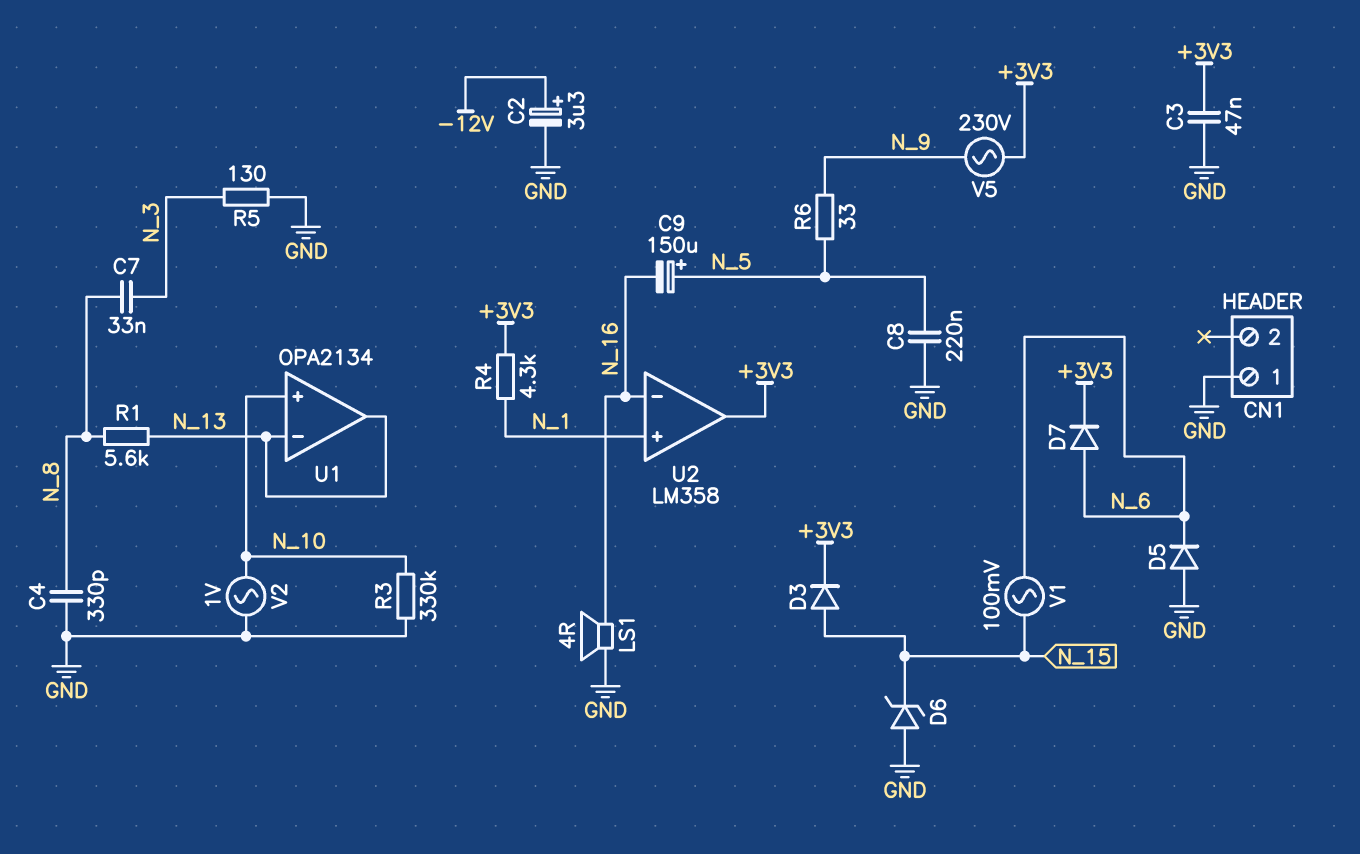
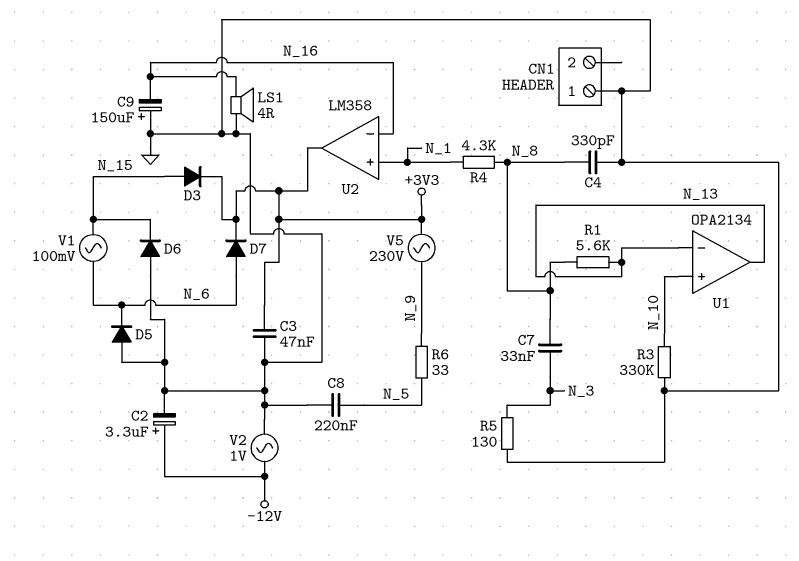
C9: 150uF (plus N_5, minus N_16) -> 150uF (plus GND, minus N_16)
D6: zener (A GND, K N_15) -> diode (A GND, K N_15)
R4: 4.3k (+3V3, N_1) -> 4.3k (N_1, N_8)
V2: AC 1V (GND, N_10) -> AC 1V (-12V, GND)

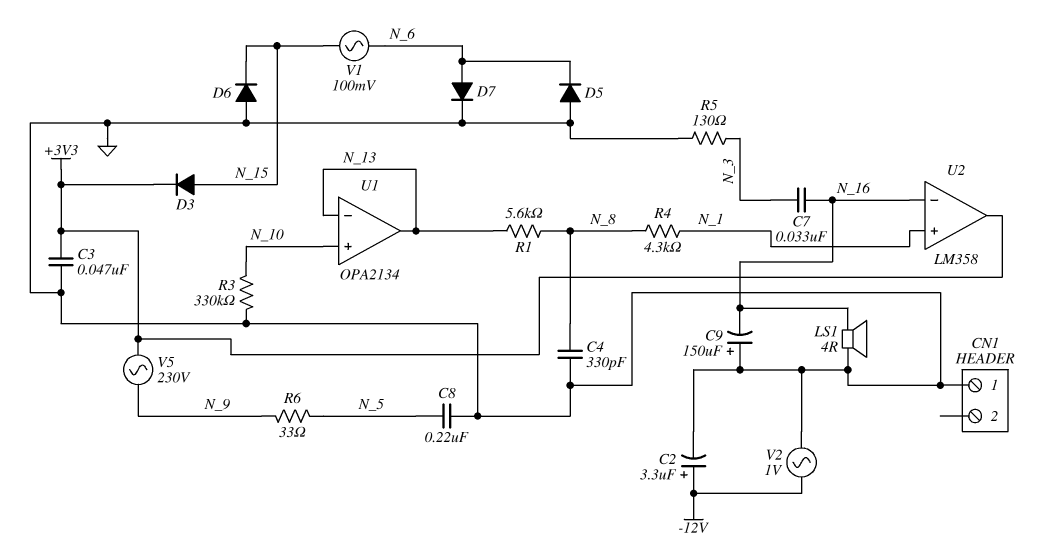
C7: 33nF (N_3, N_8) -> 33nF (N_3, N_16)
D7: diode (A N_6, K +3V3) -> diode (A N_6, K GND)

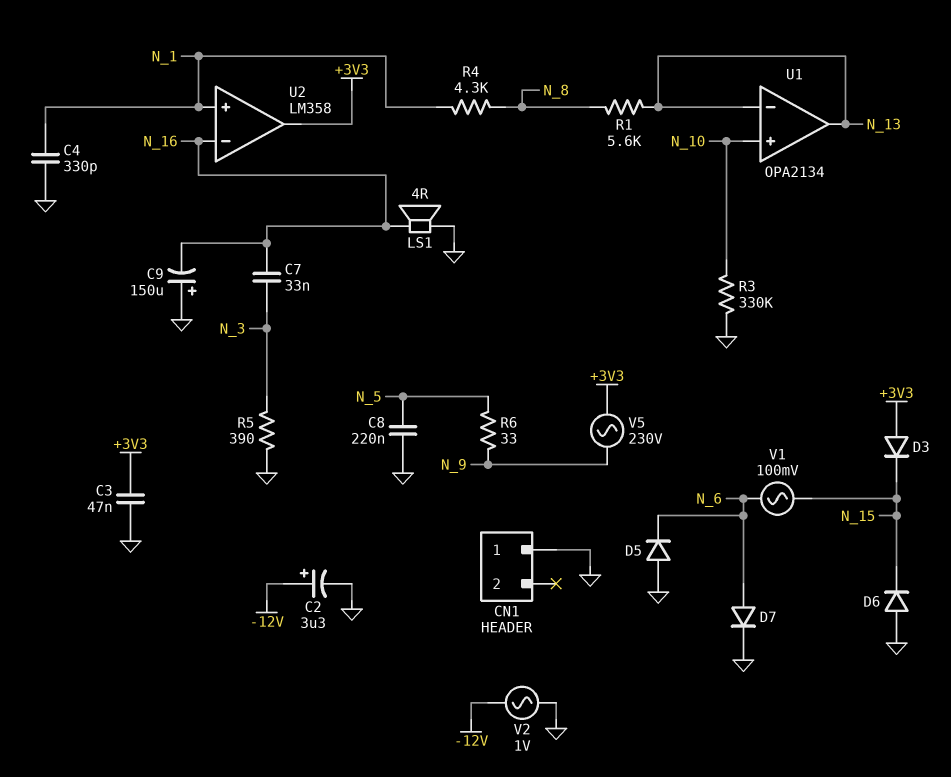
C4: 330pF (GND, N_8) -> 330pF (GND, N_1)
D3: diode (A N_15, K +3V3) -> diode (A +3V3, K N_15)
R5: 130 (GND, N_3) -> 390 (GND, N_3)

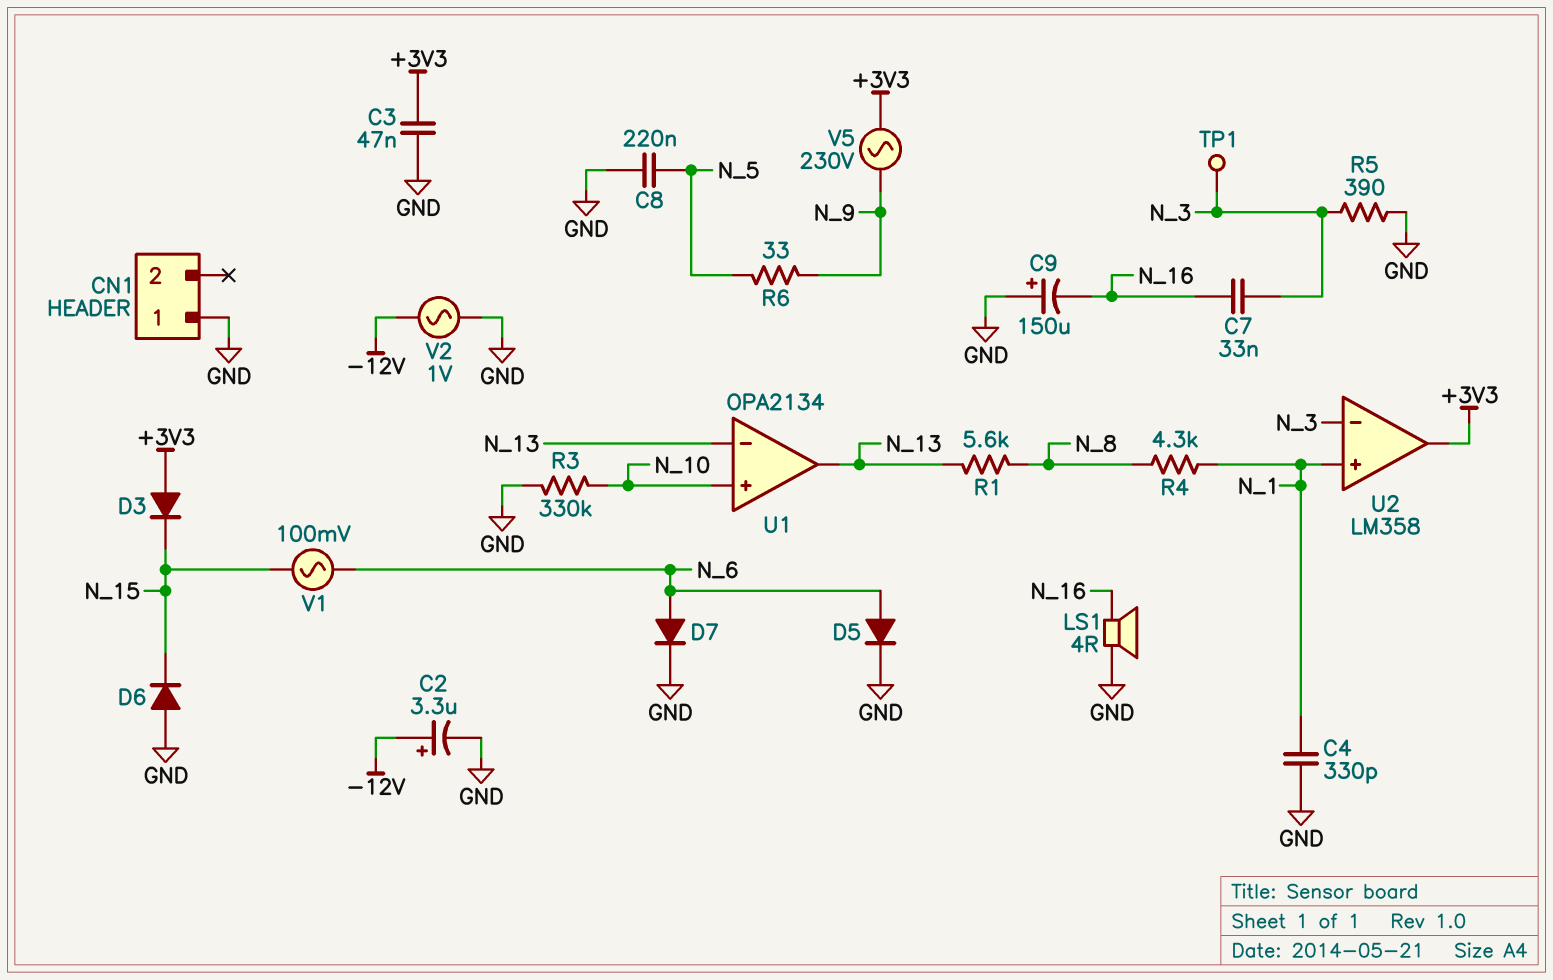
D5: diode (A GND, K N_6) -> diode (A N_6, K GND)
TP1: none -> test point (N_3)
U2 pin in-: N_16 -> N_3

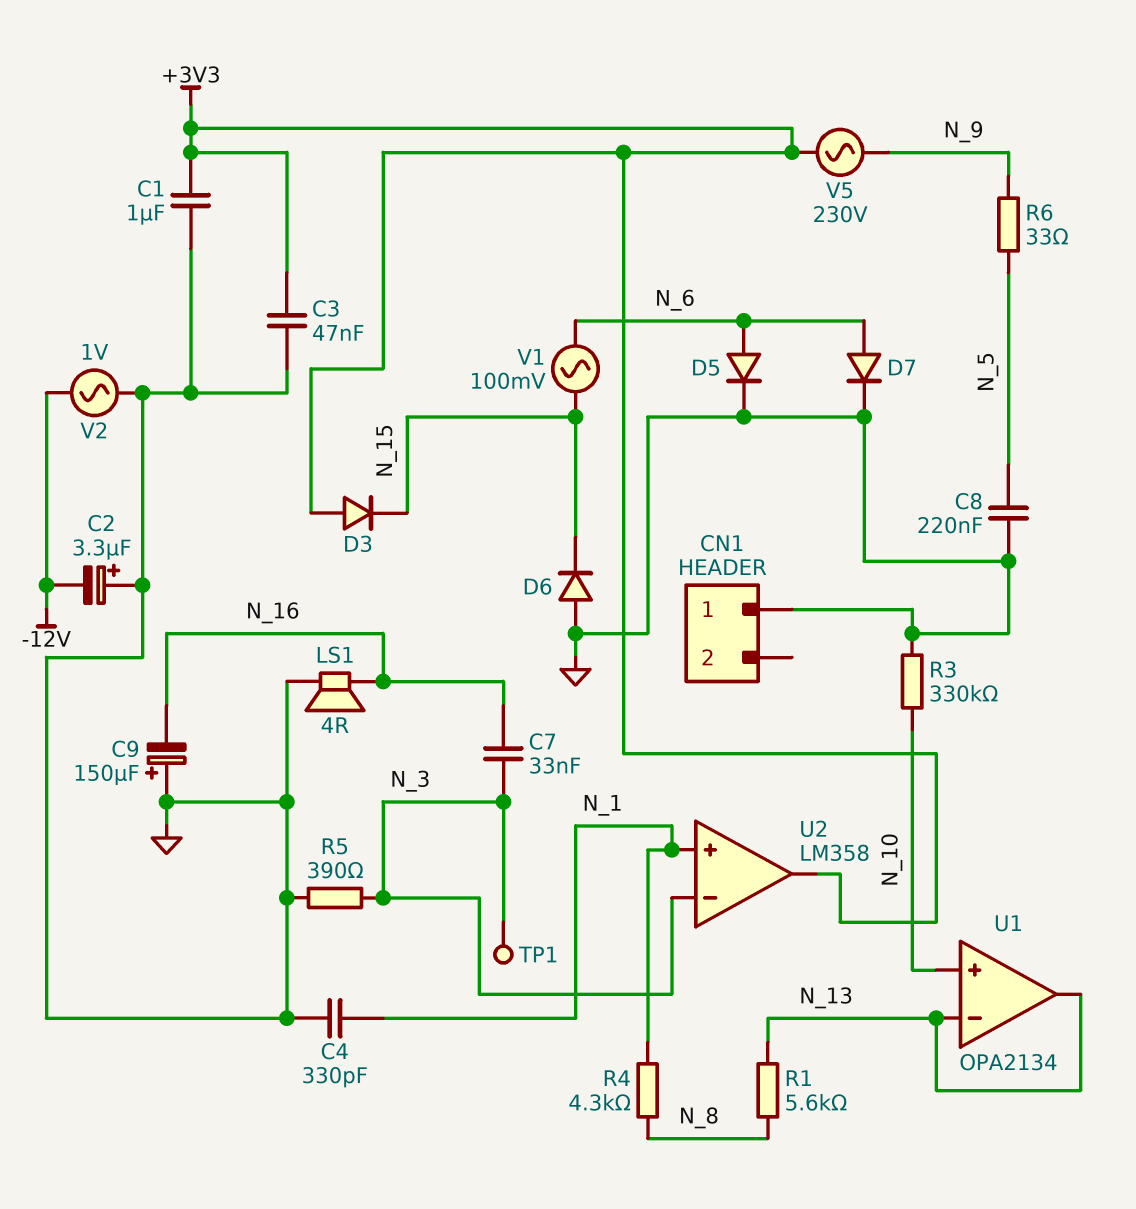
C1: none -> 1uF (+3V3, GND)
C2: 3.3uF (plus -12V, minus GND) -> 3.3uF (plus GND, minus -12V)

